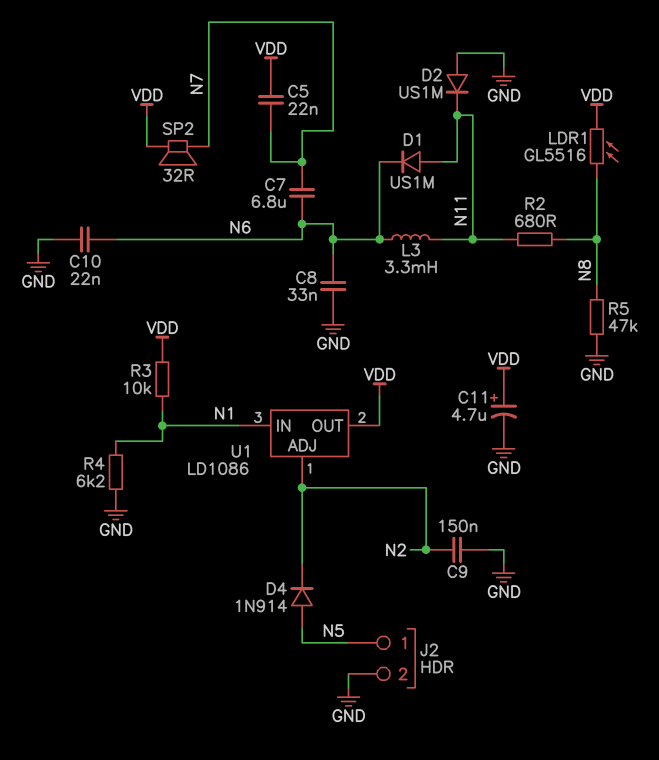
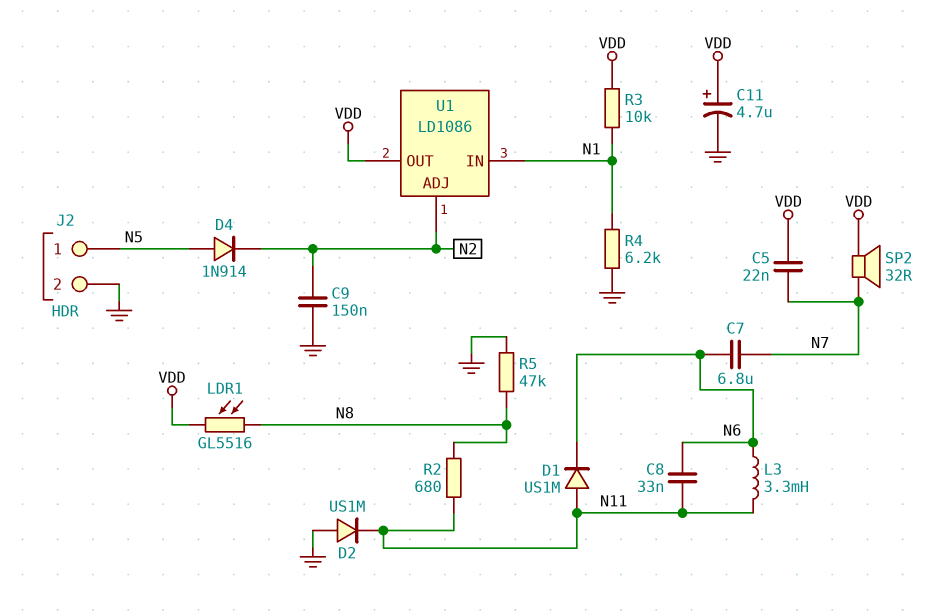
C8: 33nF (GND, N6) -> 33nF (N6, N11)
C10: 22nF (GND, N6) -> none

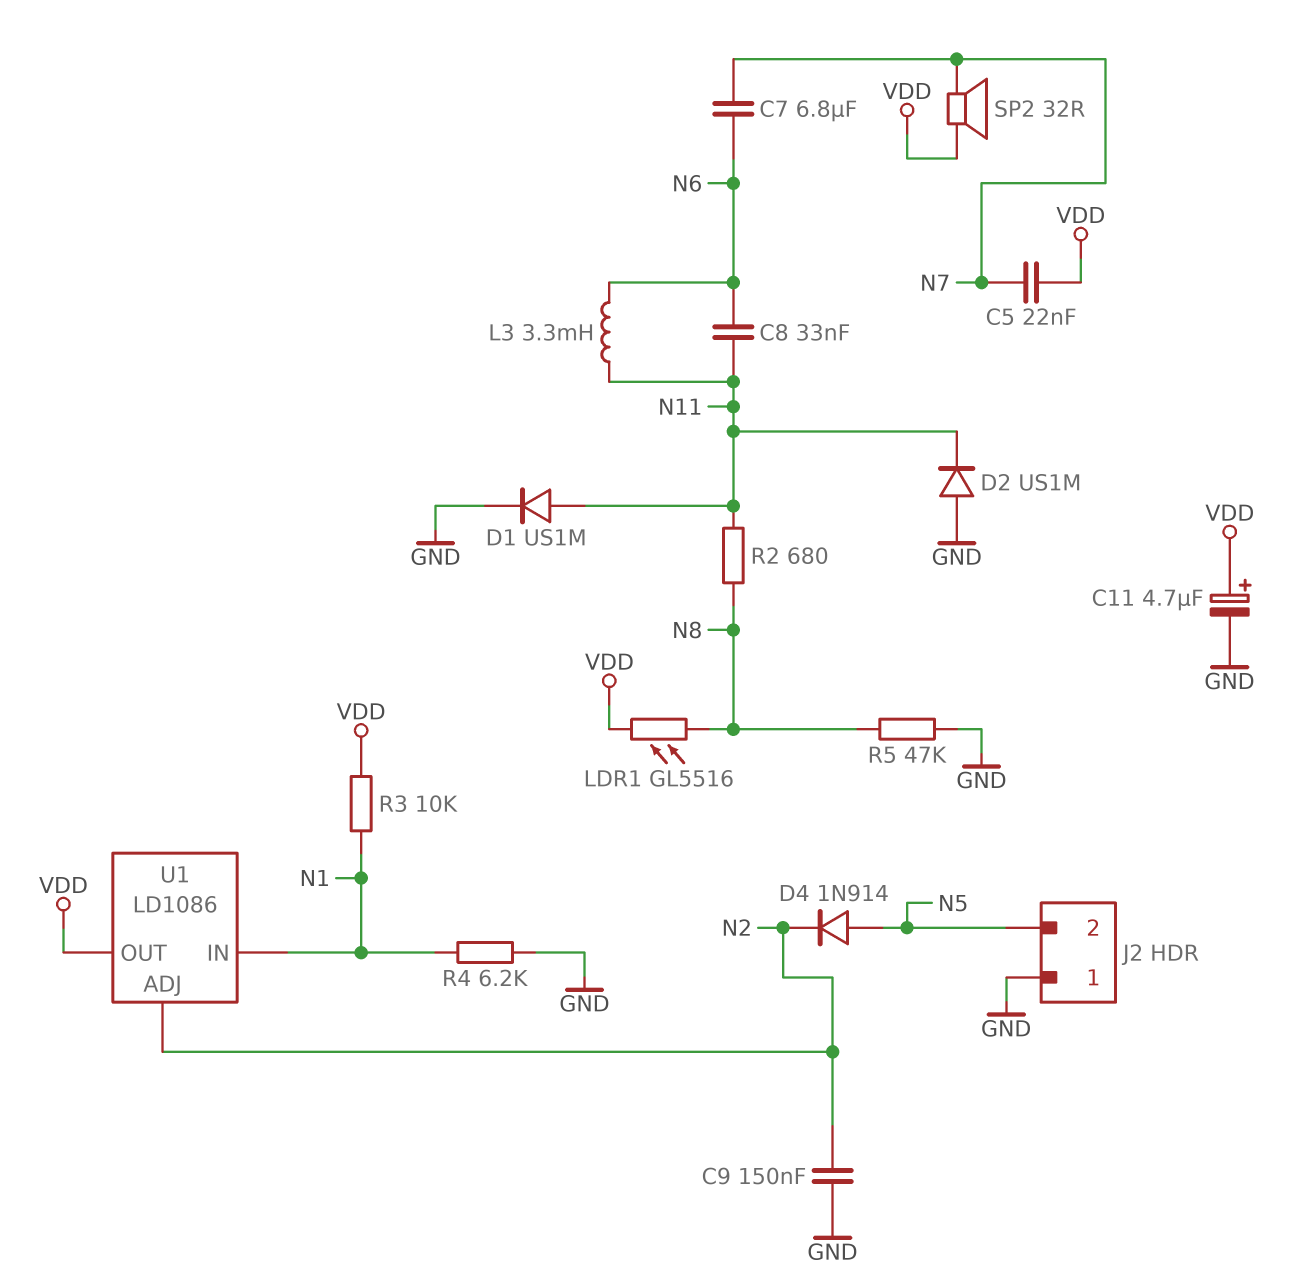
D1: diode US1M (A N11, K N6) -> diode US1M (A N11, K GND)
J2 pin 1: N5 -> GND
J2 pin 2: GND -> N5

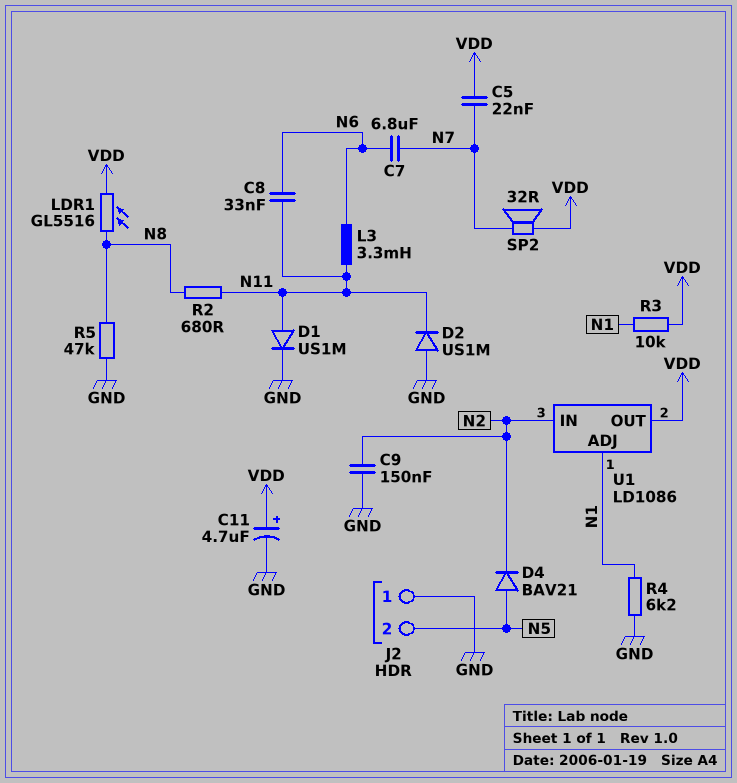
D4: diode 1N914 (A N5, K N2) -> diode BAV21 (A N5, K N2)
U1 pin ADJ: N2 -> N1
U1 pin IN: N1 -> N2

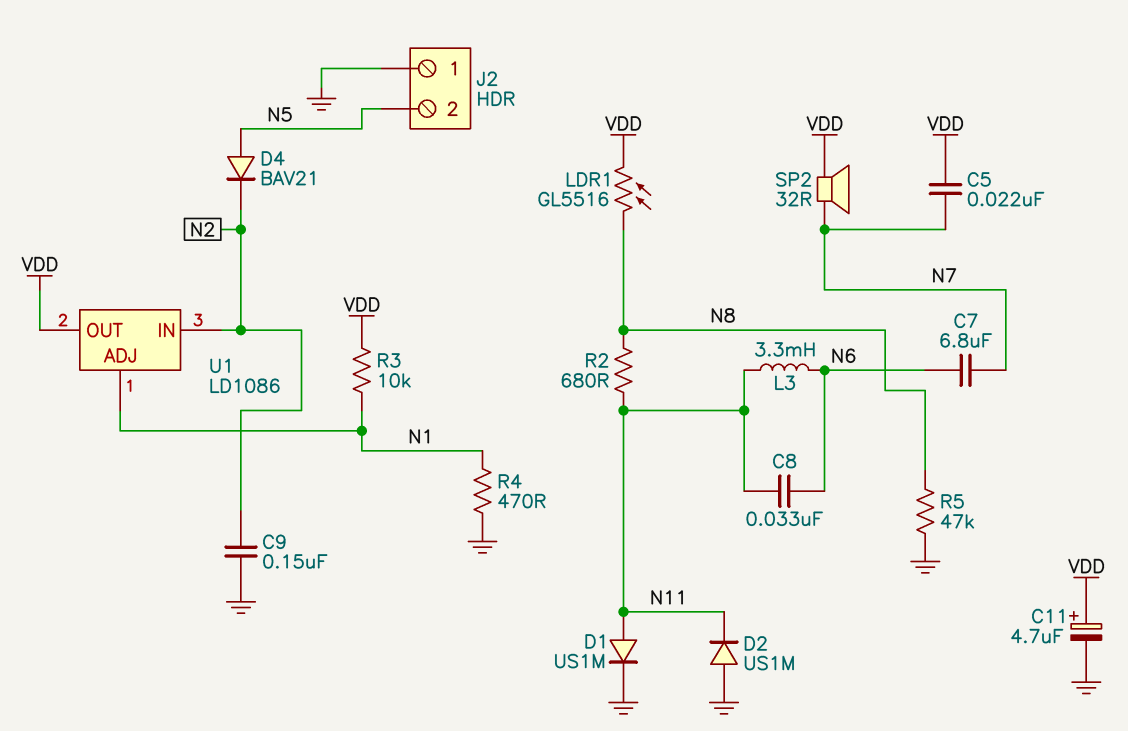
R4: 6.2k (GND, N1) -> 470 (GND, N1)

